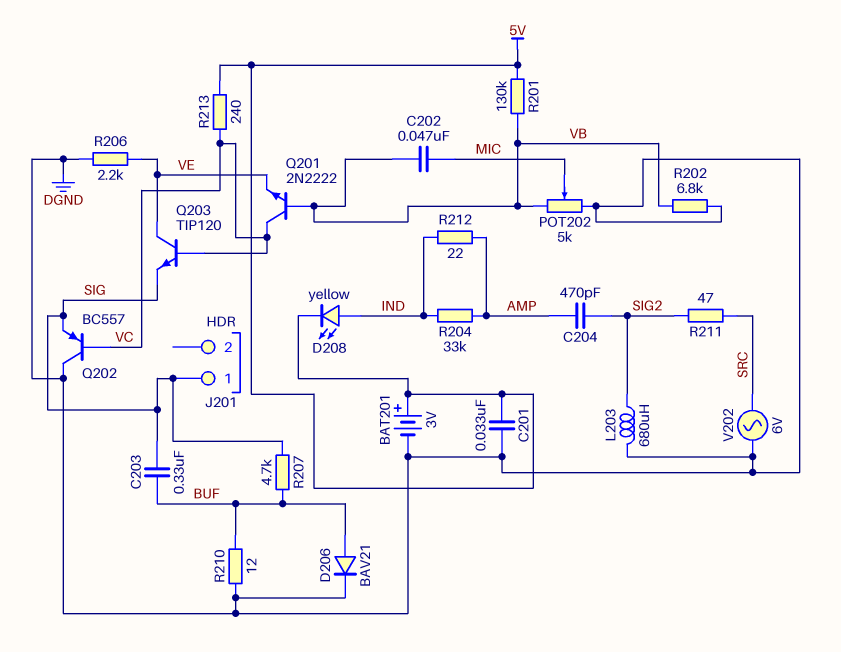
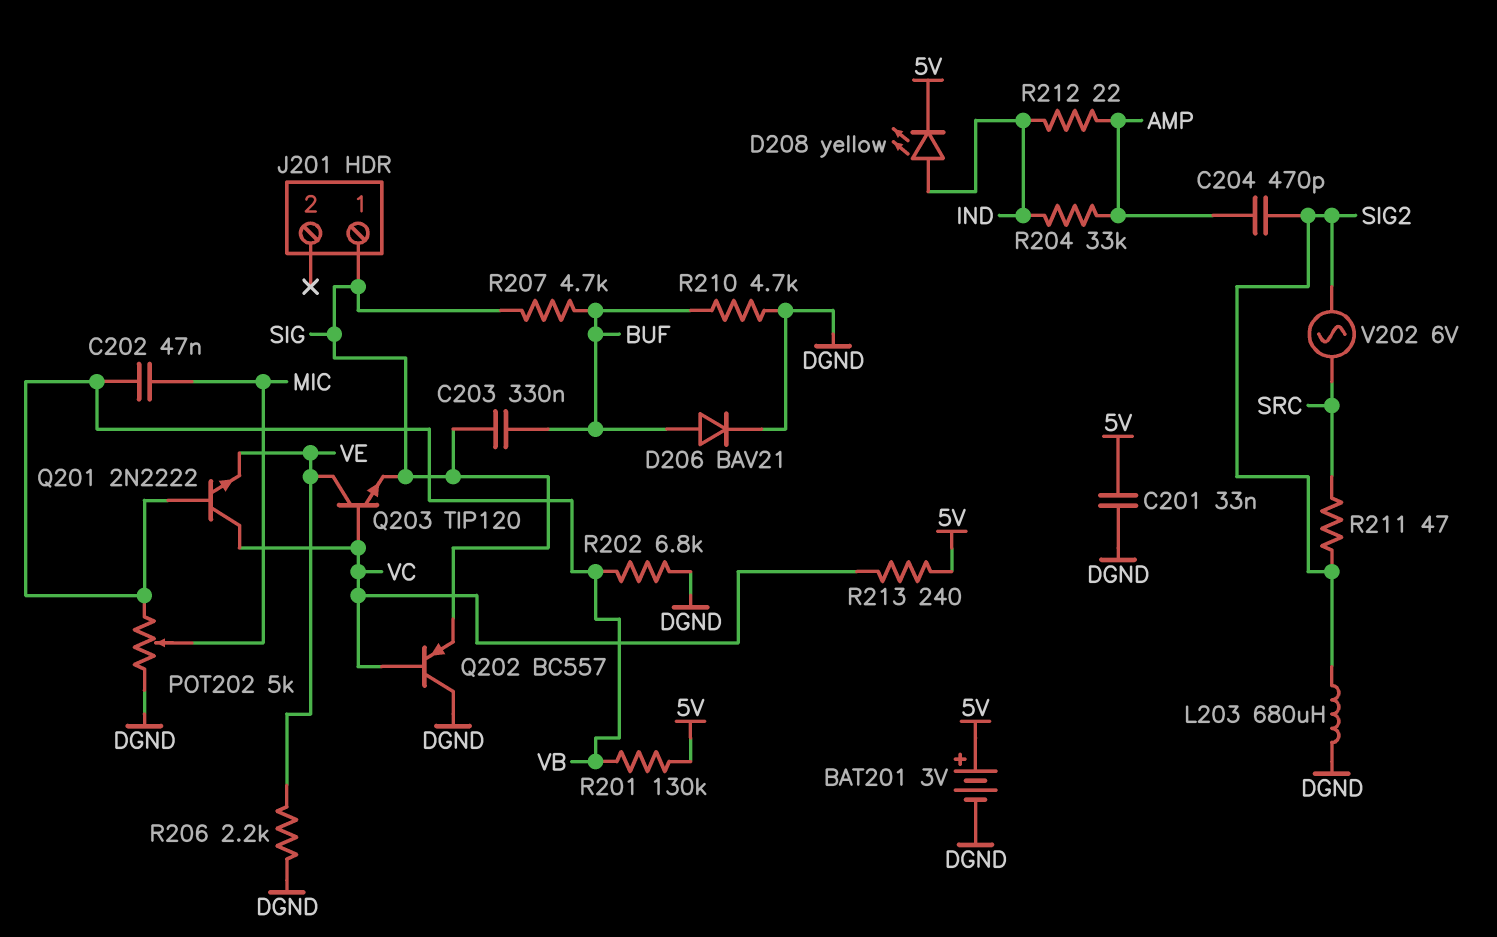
R210: 12 (BUF, DGND) -> 4.7k (BUF, DGND)
V202: AC 6V (DGND, SRC) -> AC 6V (SIG2, SRC)

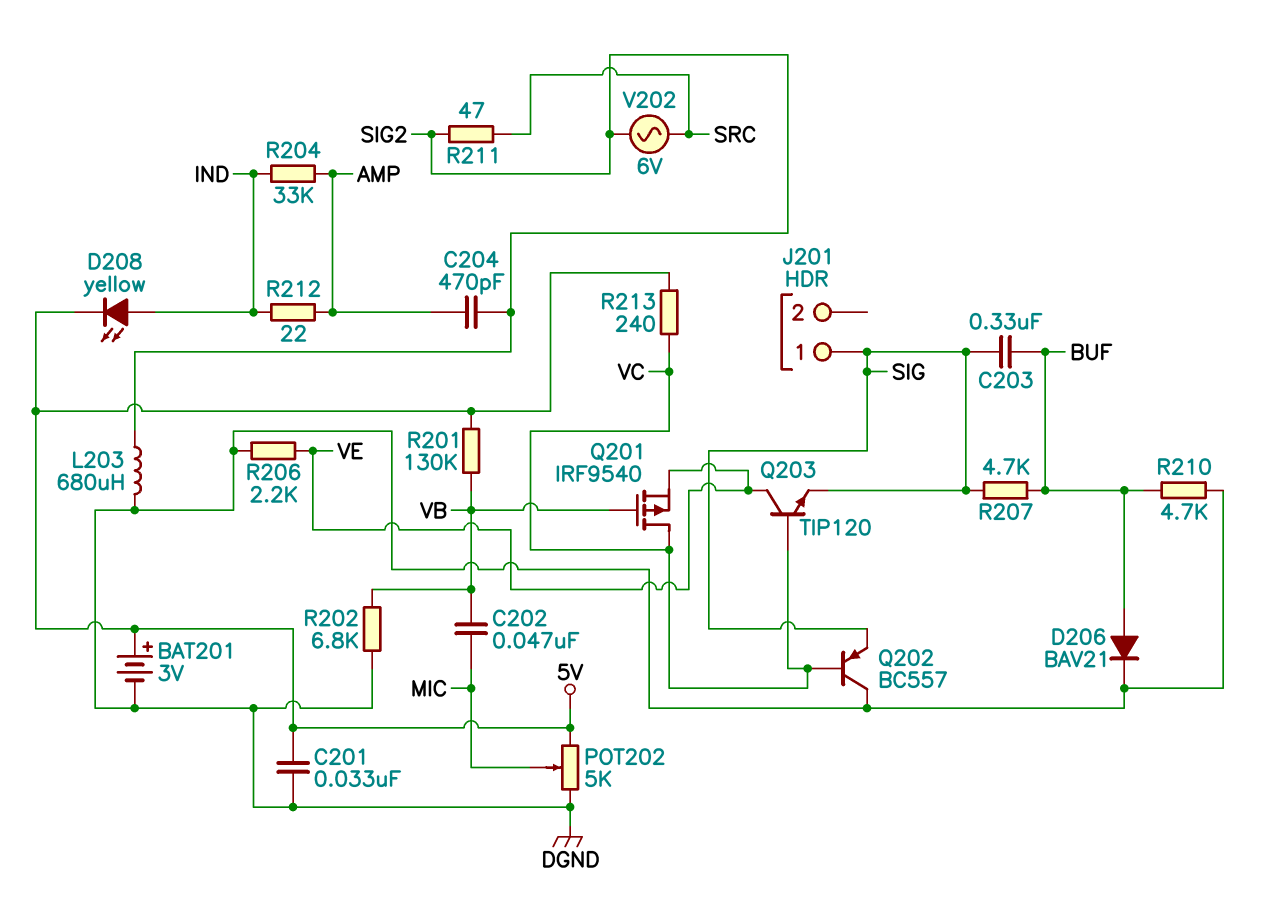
POT202: 5k (DGND, VB, wiper MIC) -> 5k (5V, DGND, wiper MIC)
Q201: NPN 2N2222 (B VB, C VC, E VE) -> PMOS IRF9540 (G VB, D VC, S VE)

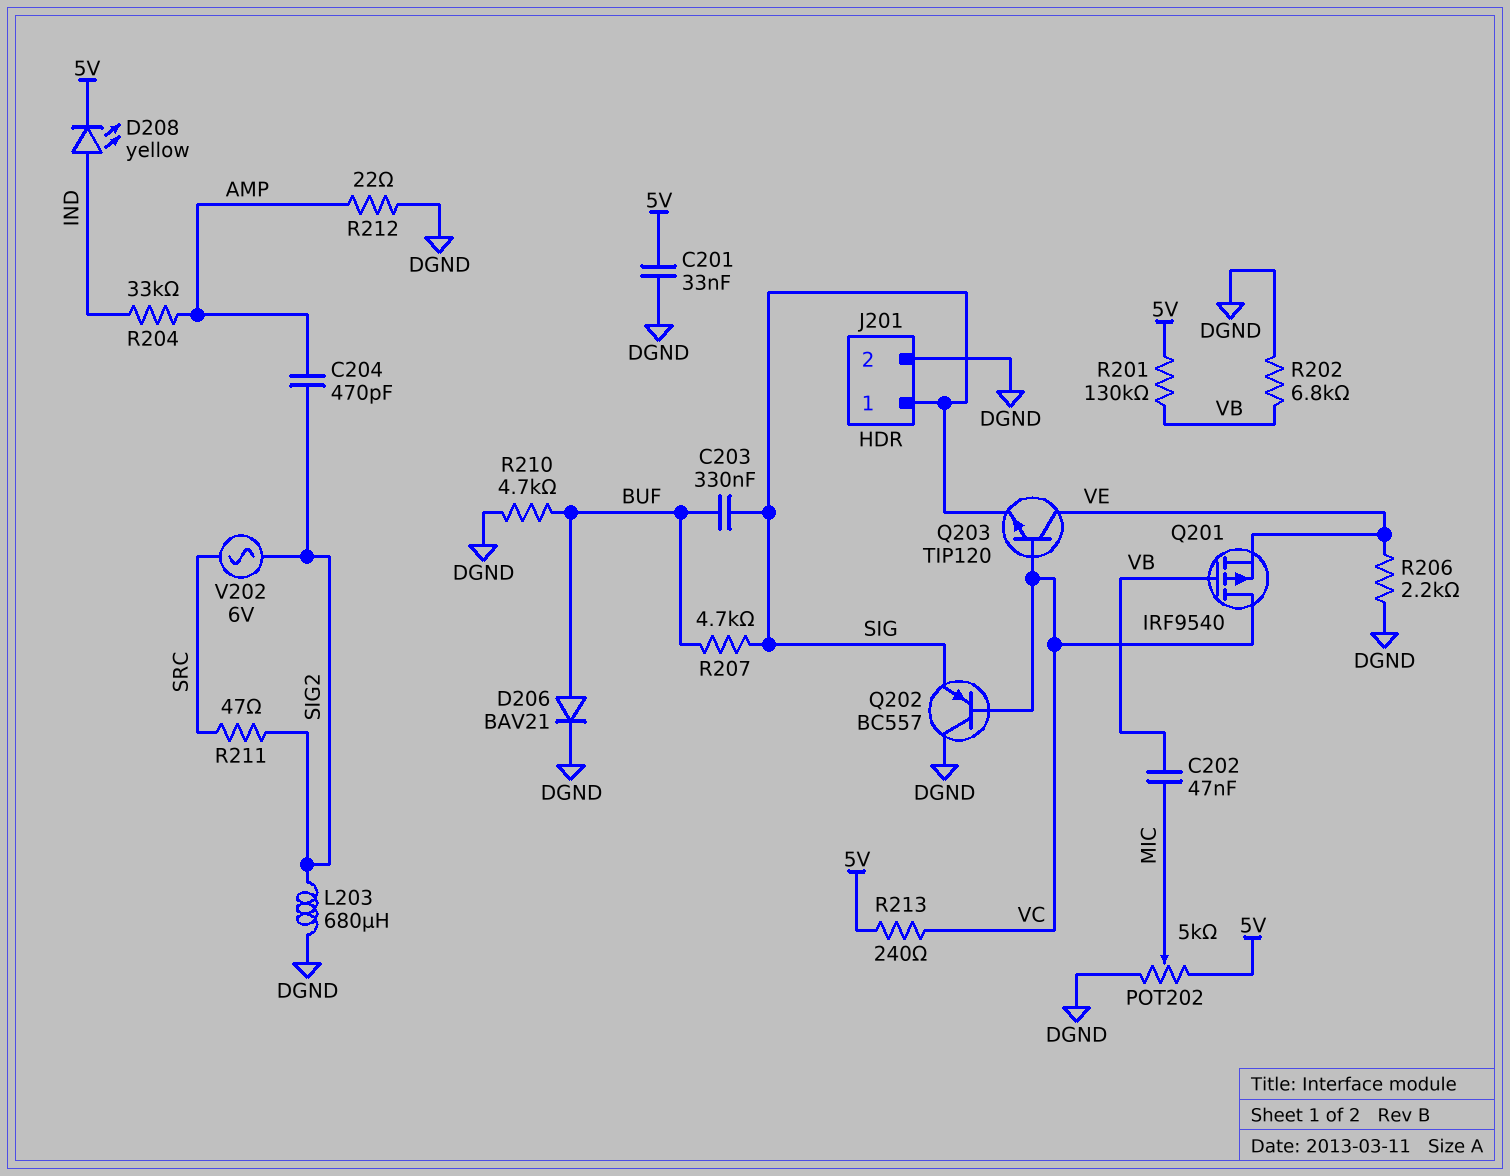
BAT201: 3V (plus 5V, minus DGND) -> none
J201 pin 2: none -> DGND
R212: 22 (AMP, IND) -> 22 (AMP, DGND)

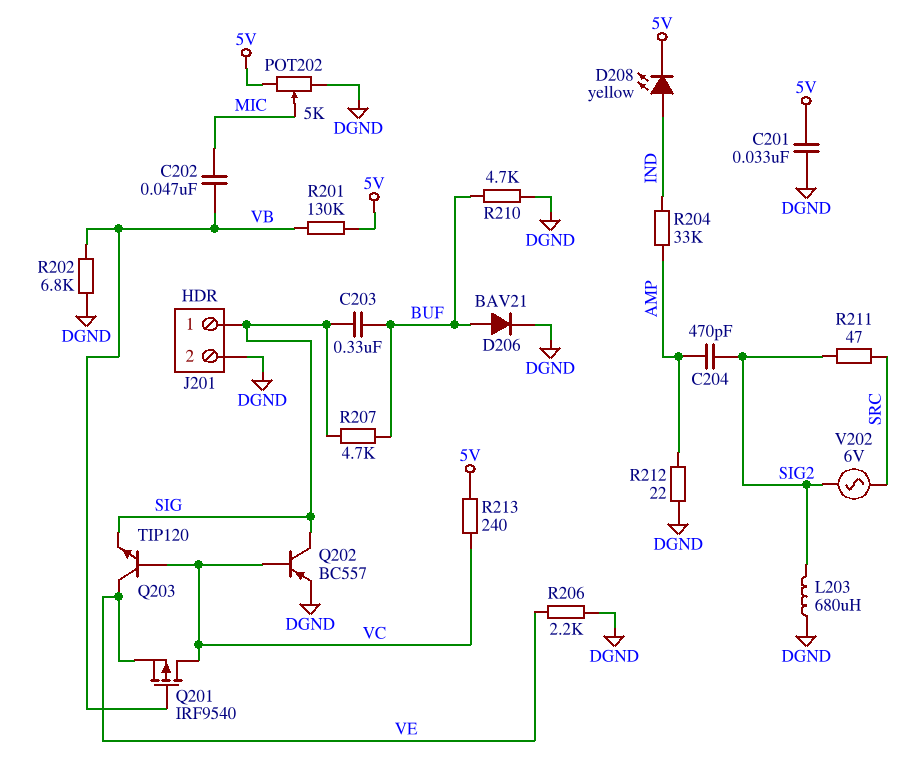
Q202: PNP BC557 (B VC, C DGND, E SIG) -> PNP BC557 (B VC, C SIG, E DGND)

